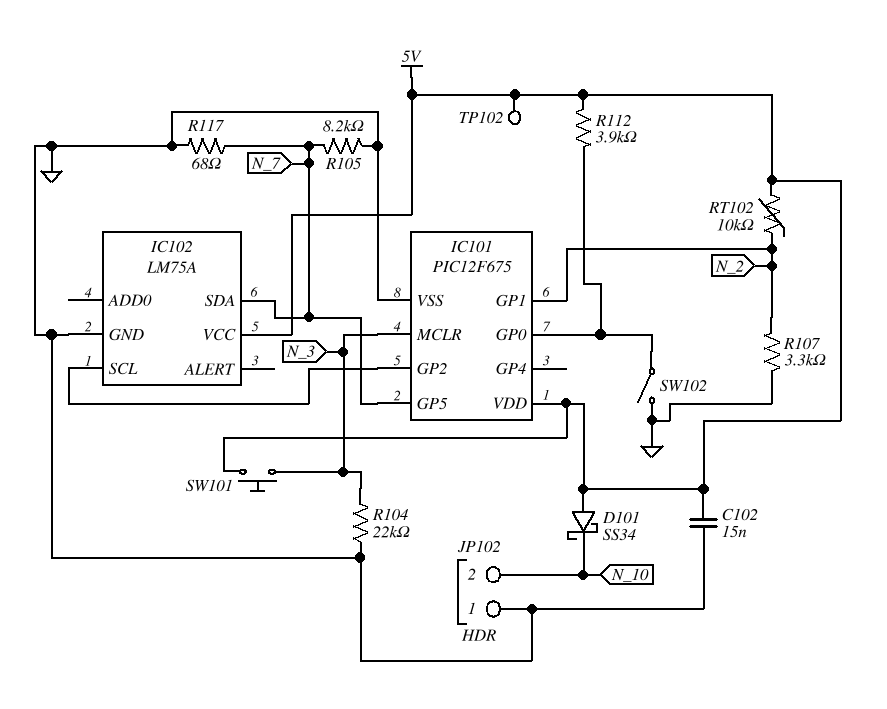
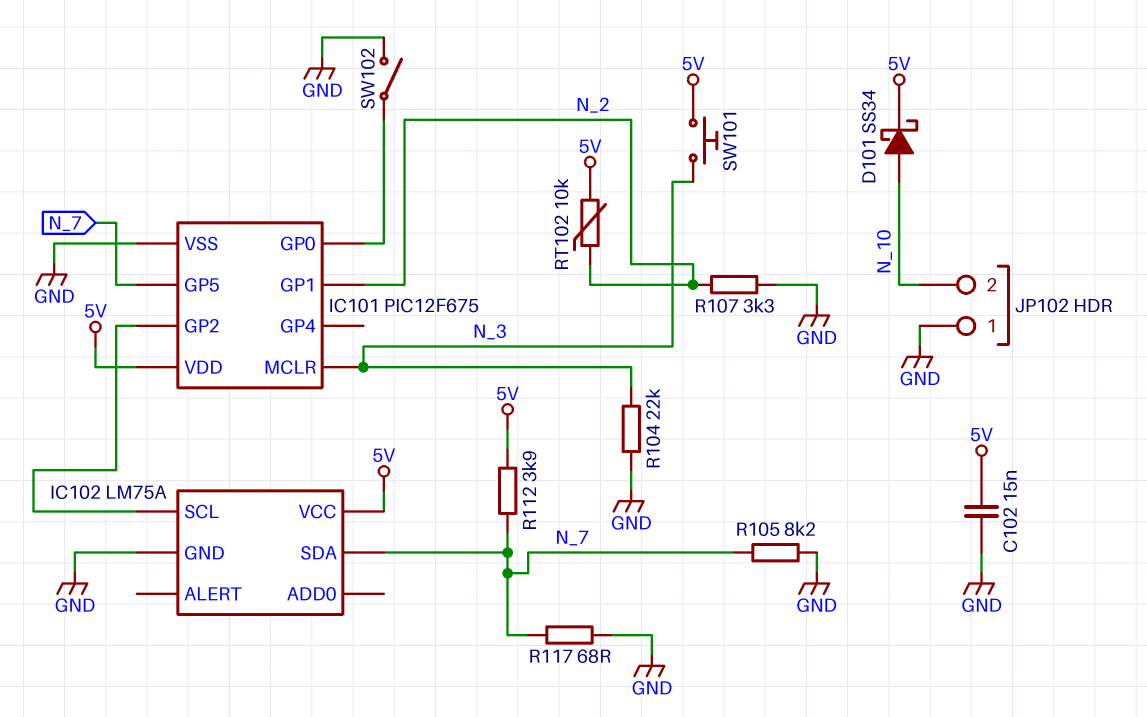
D101: schottky SS34 (A 5V, K N_10) -> schottky SS34 (A N_10, K 5V)
R112: 3.9k (5V, IC101/GP0) -> 3.9k (5V, N_7)
TP102: test point (5V) -> none

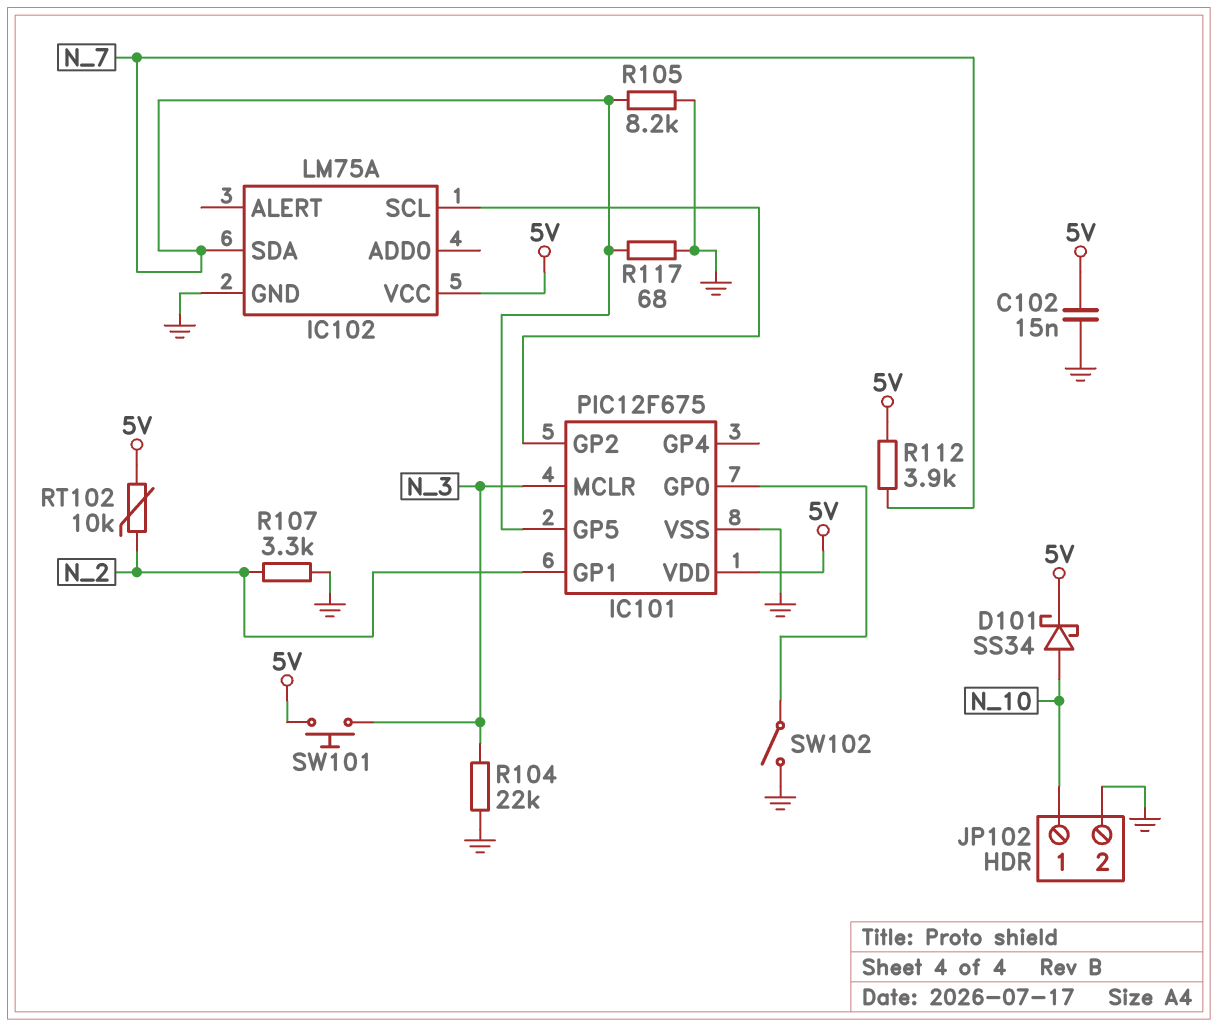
JP102 pin 1: GND -> N_10
JP102 pin 2: N_10 -> GND

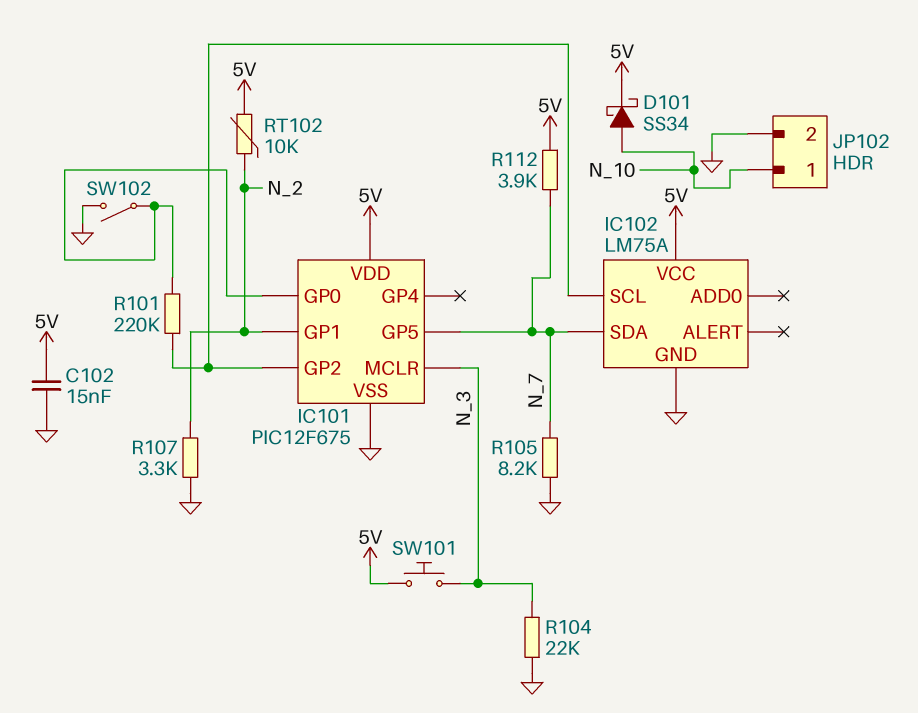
R101: none -> 220k (IC101/GP0, IC101/GP2)
R117: 68 (GND, N_7) -> none

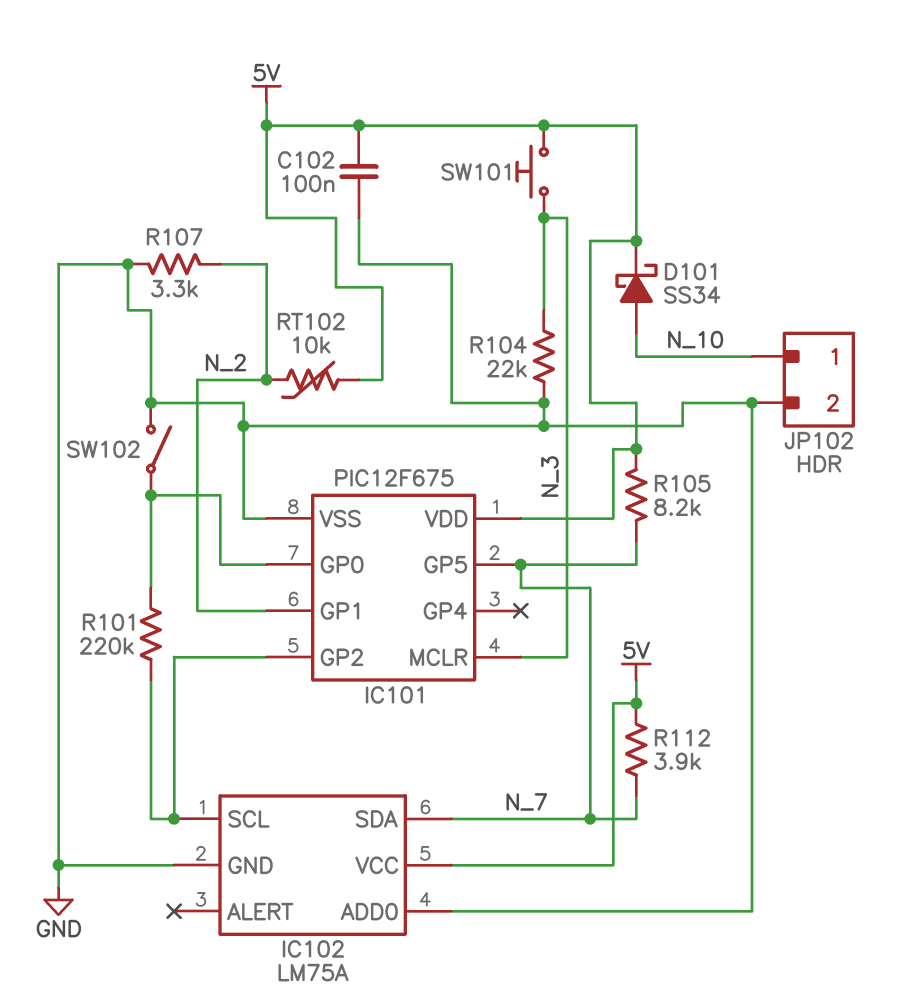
C102: 15nF (5V, GND) -> 100nF (5V, GND)
IC102 pin ADD0: none -> GND
R105: 8.2k (GND, N_7) -> 8.2k (5V, N_7)

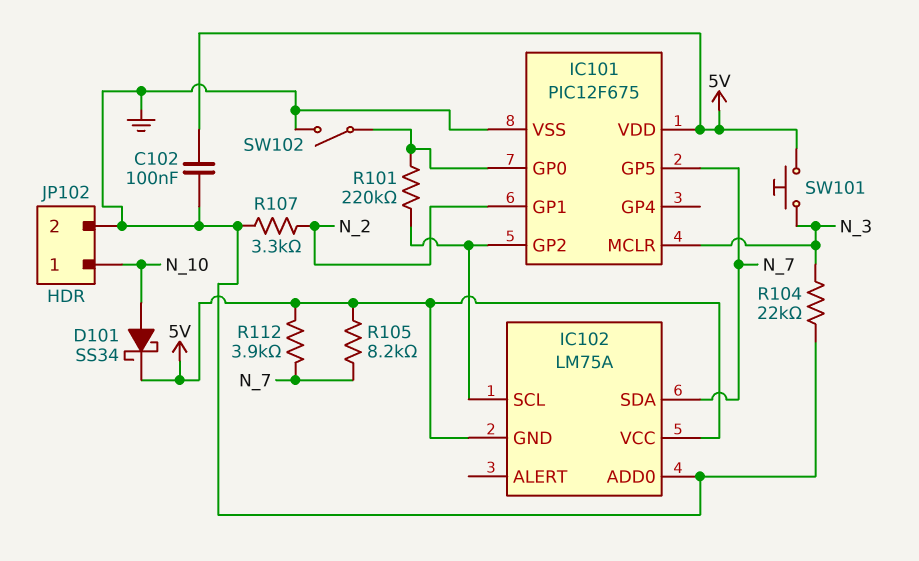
IC102 pin GND: GND -> 5V
RT102: 10k (5V, N_2) -> none

